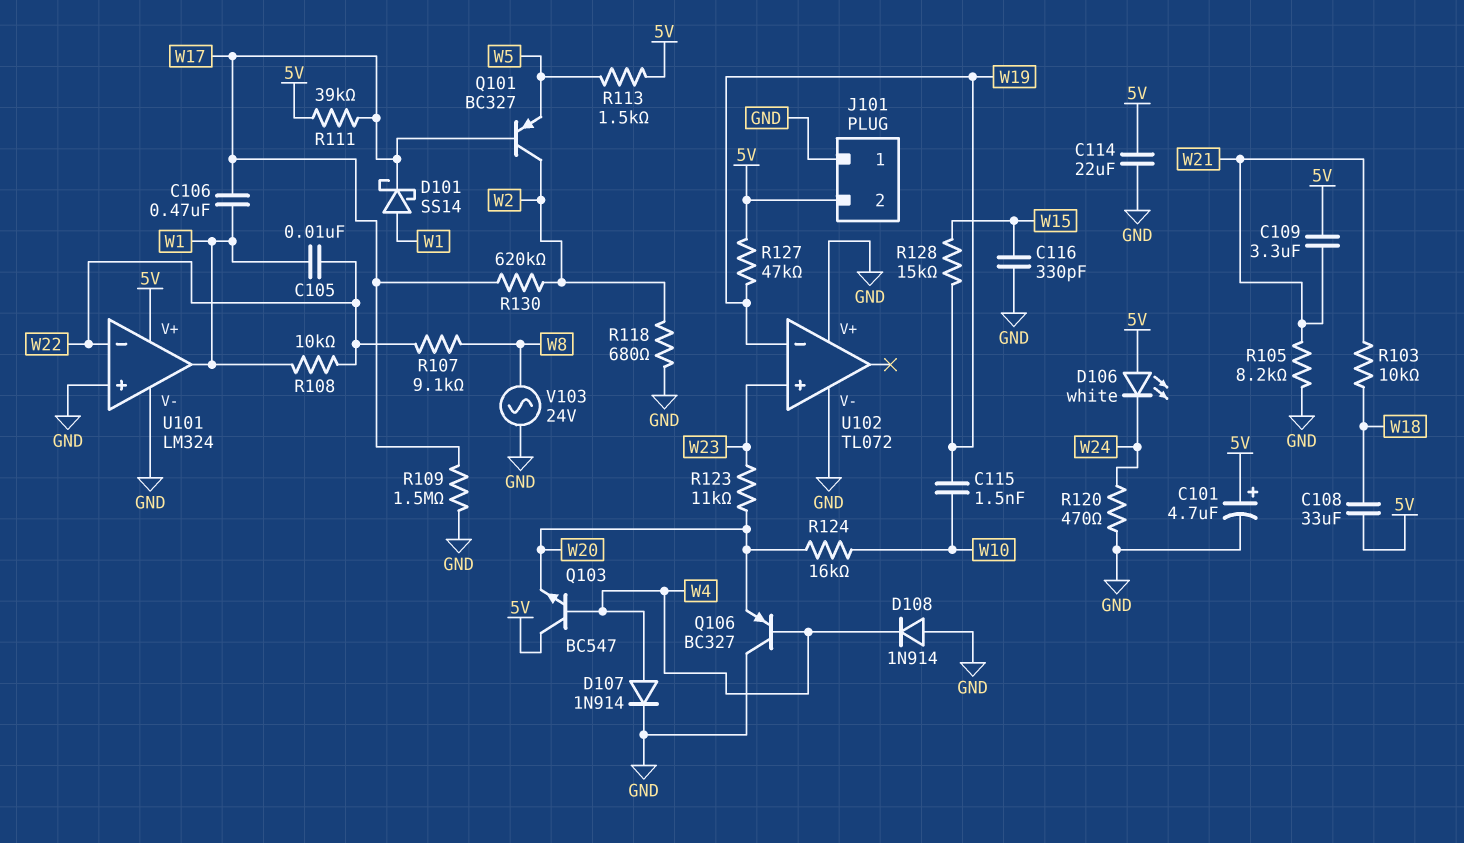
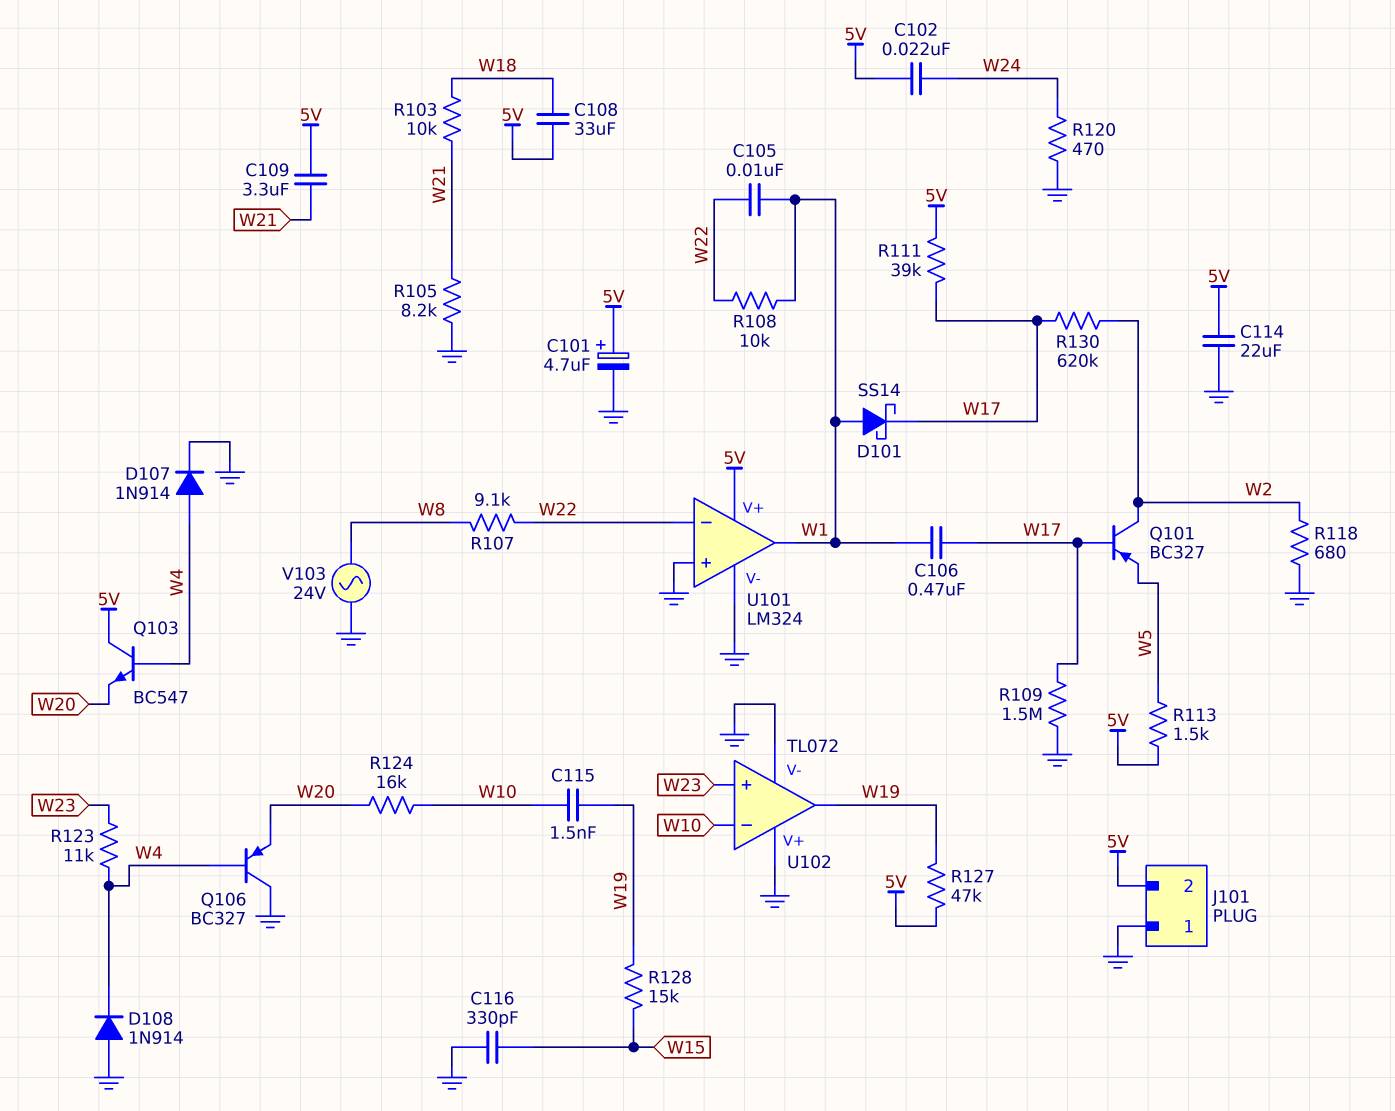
C102: none -> 22nF (5V, W24)
D106: LED white (A 5V, K W24) -> none
R123: 11k (W20, W23) -> 11k (W4, W23)
U102 pin in-: W19 -> W10
U102 pin out: none -> W19

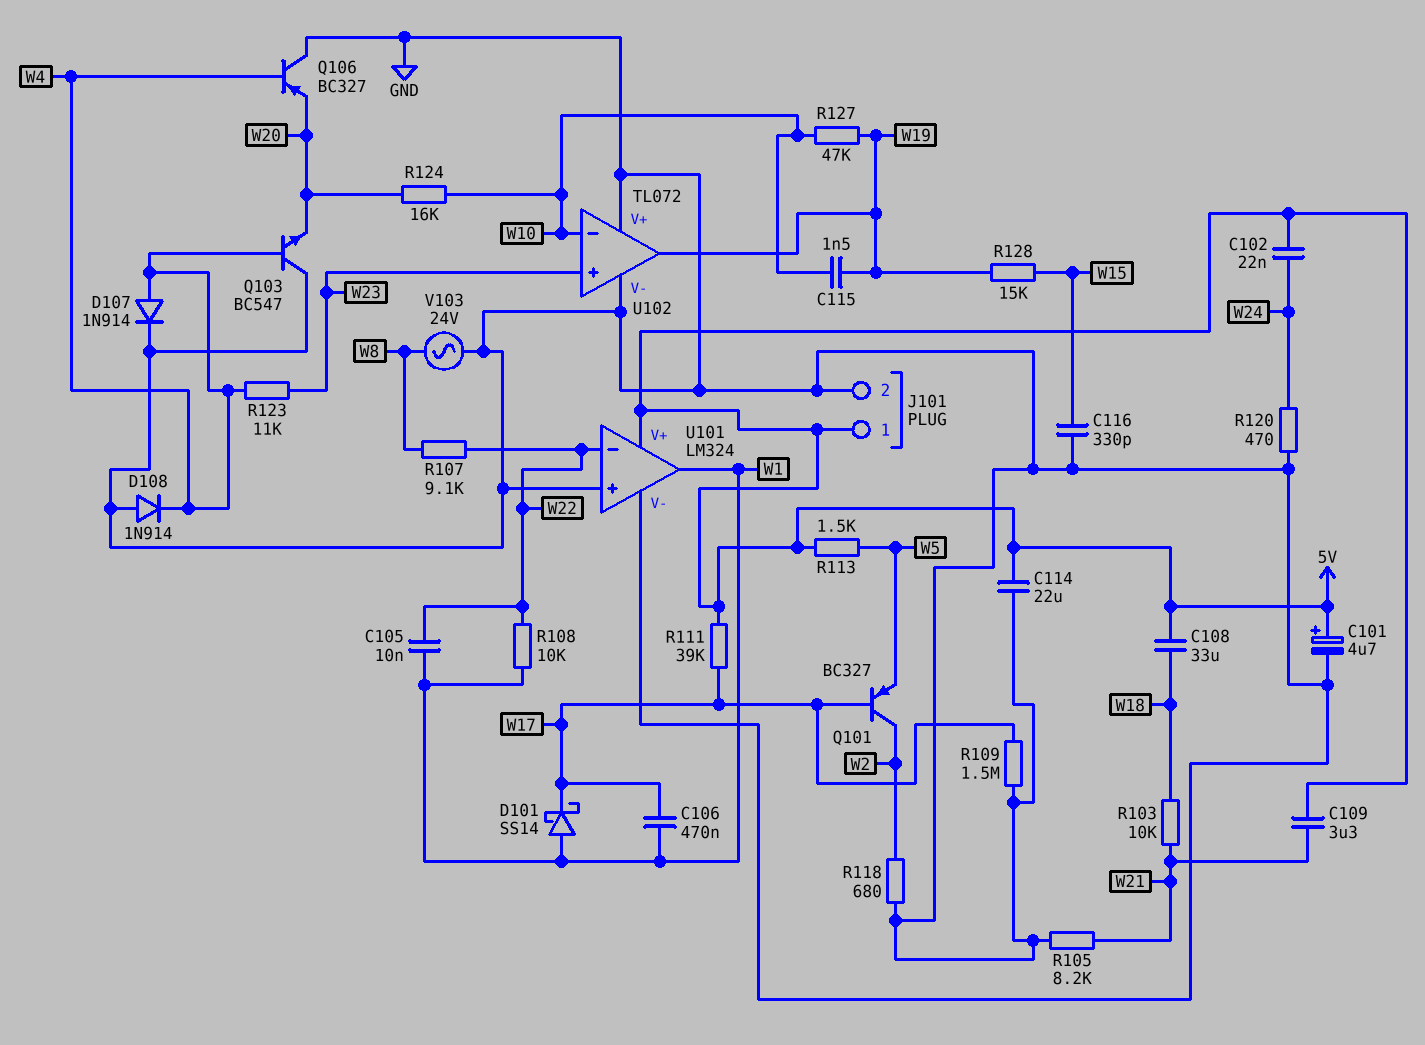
J101 pin 1: GND -> 5V
J101 pin 2: 5V -> GND
Q103: NPN BC547 (B W4, C 5V, E W20) -> NPN BC547 (B W4, C GND, E W20)
R127: 47k (5V, W19) -> 47k (W10, W19)
R130: 620k (W2, W17) -> none

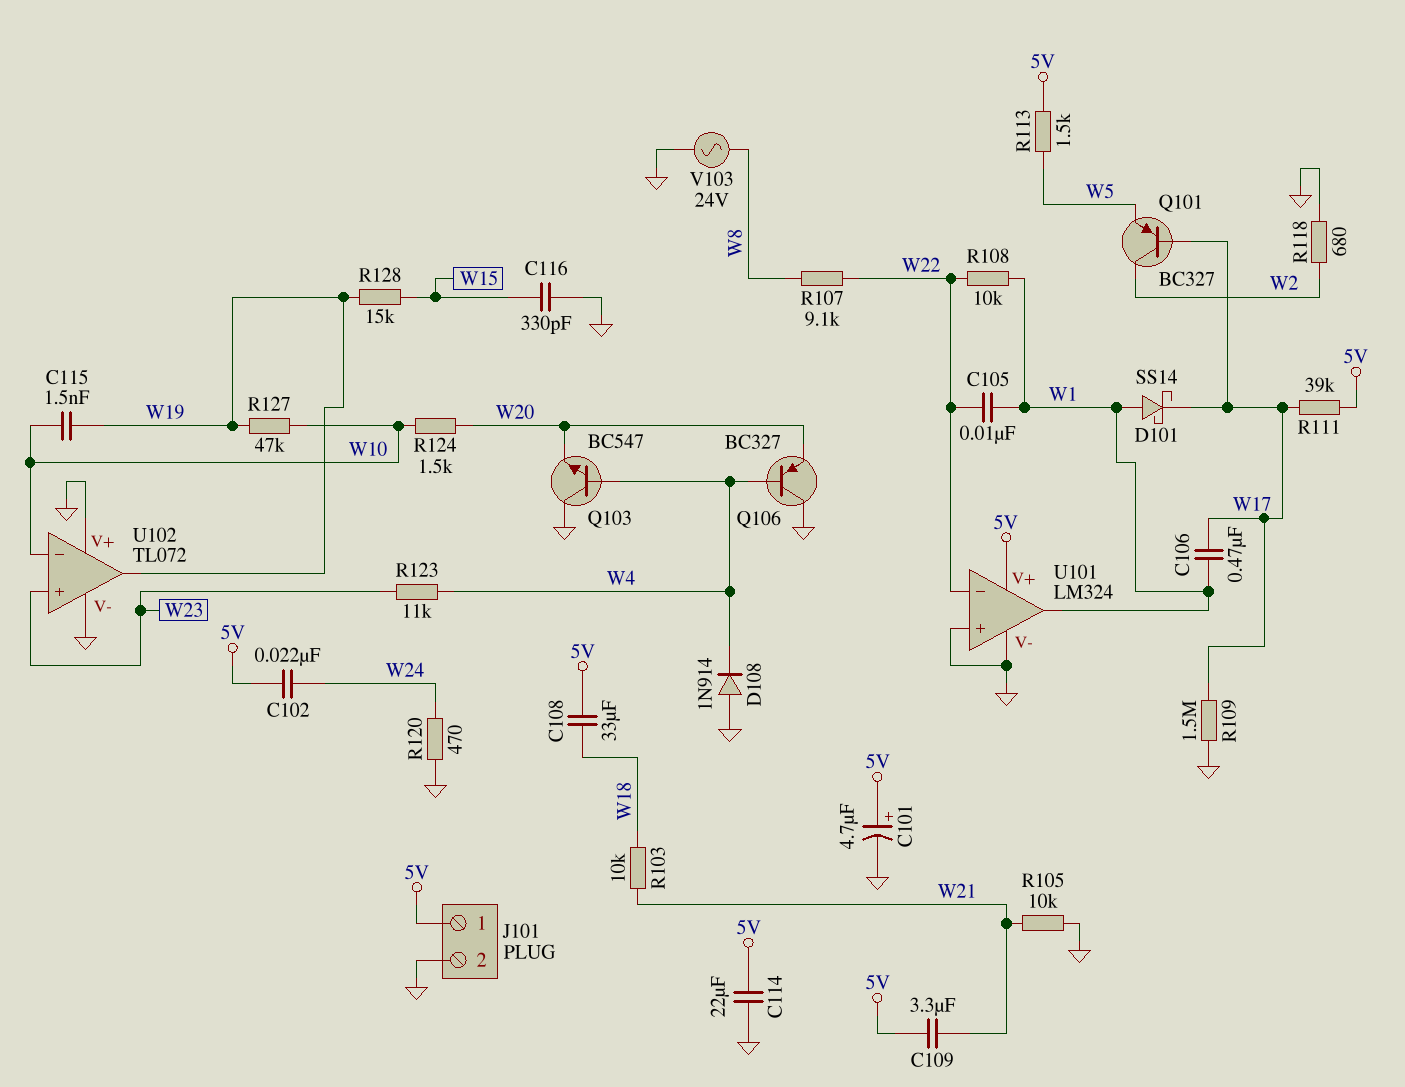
D107: diode 1N914 (A W4, K GND) -> none
R105: 8.2k (GND, W21) -> 10k (GND, W21)
R124: 16k (W10, W20) -> 1.5k (W10, W20)

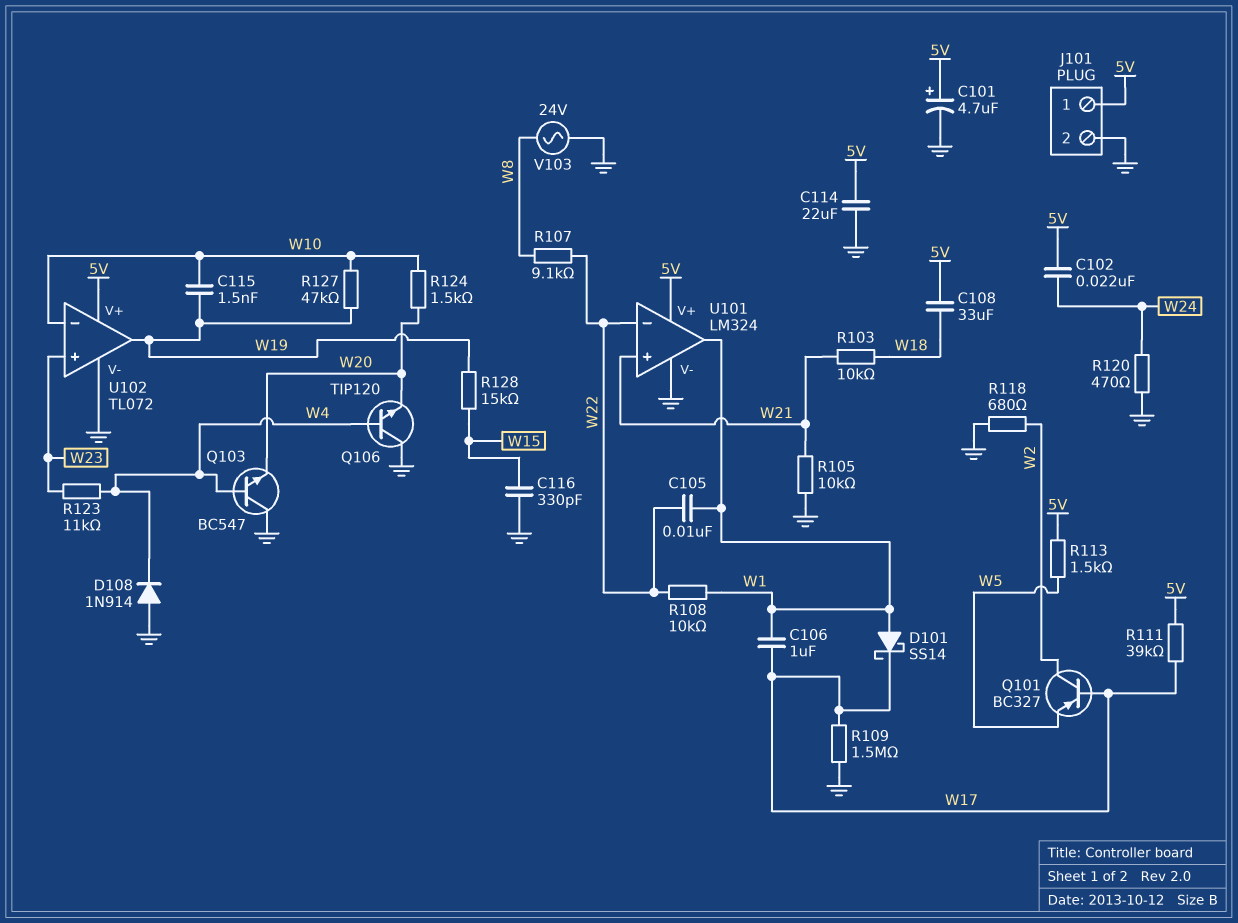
C106: 470nF (W1, W17) -> 1uF (W1, W17)
C109: 3.3uF (5V, W21) -> none
Q106: PNP BC327 (B W4, C GND, E W20) -> NPN TIP120 (B W4, C GND, E W20)
U101 pin in+: GND -> W21
U102 pin V+: GND -> 5V

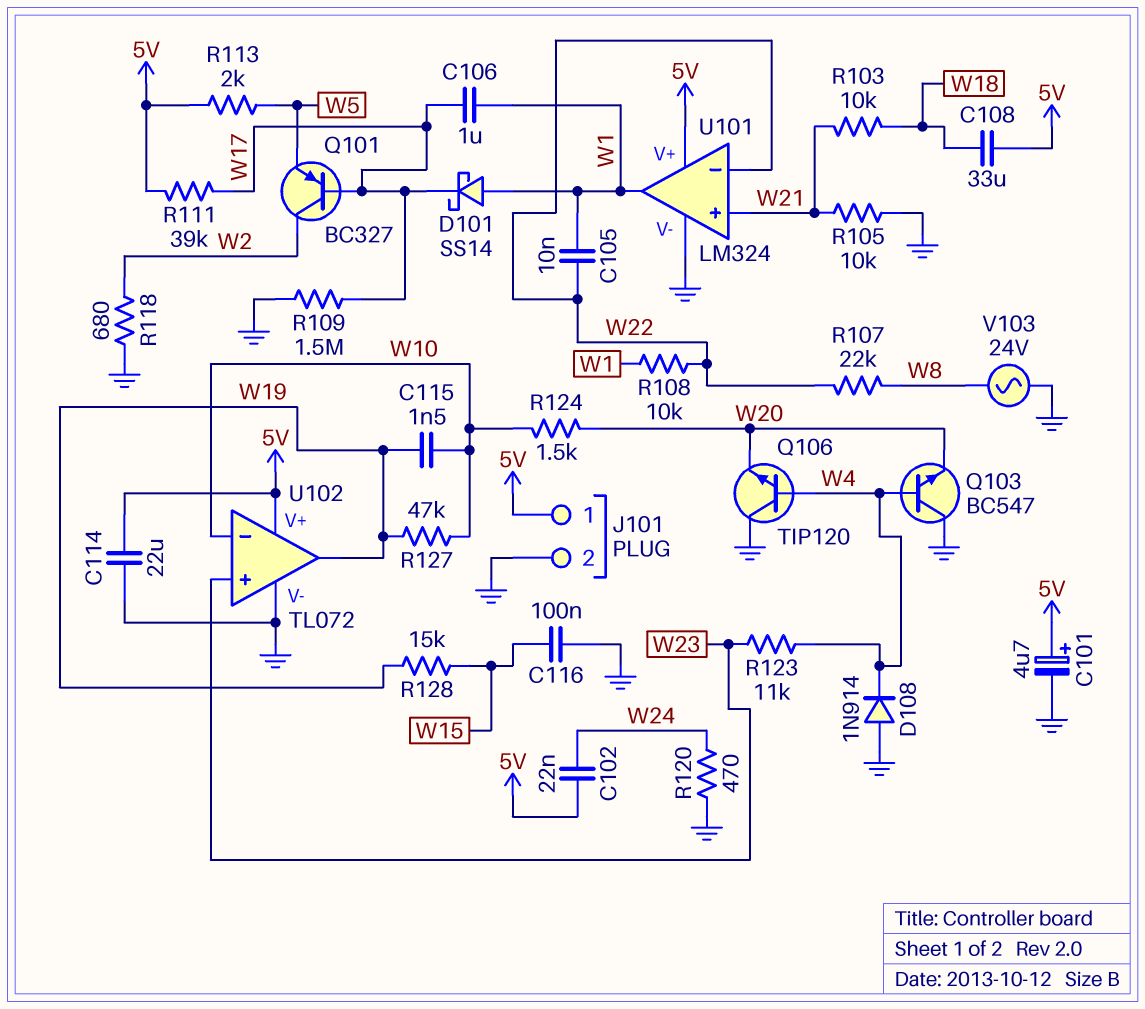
C116: 330pF (GND, W15) -> 100nF (GND, W15)
R107: 9.1k (W8, W22) -> 22k (W8, W22)
R113: 1.5k (5V, W5) -> 2k (5V, W5)

